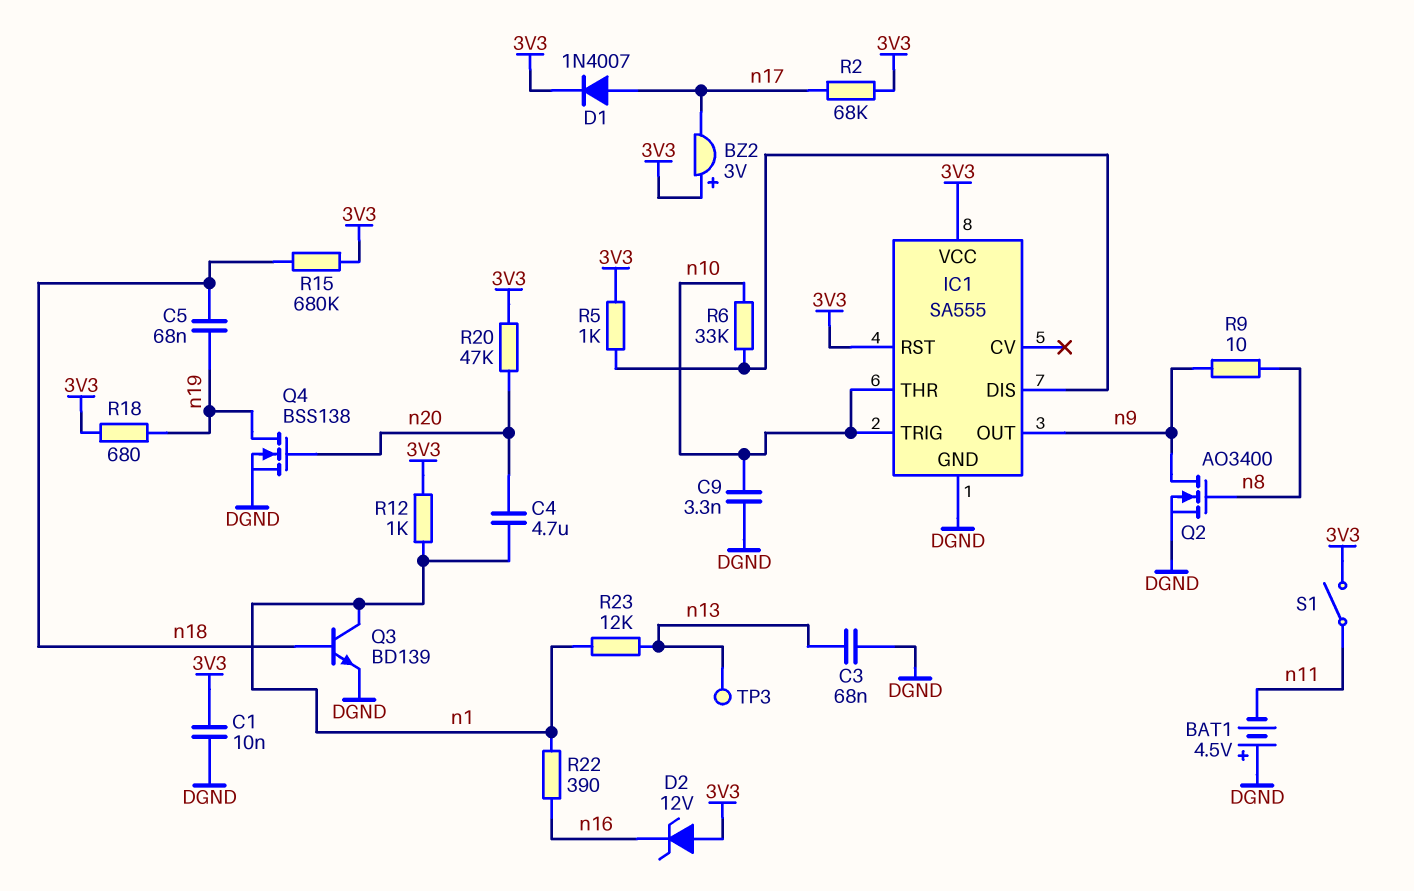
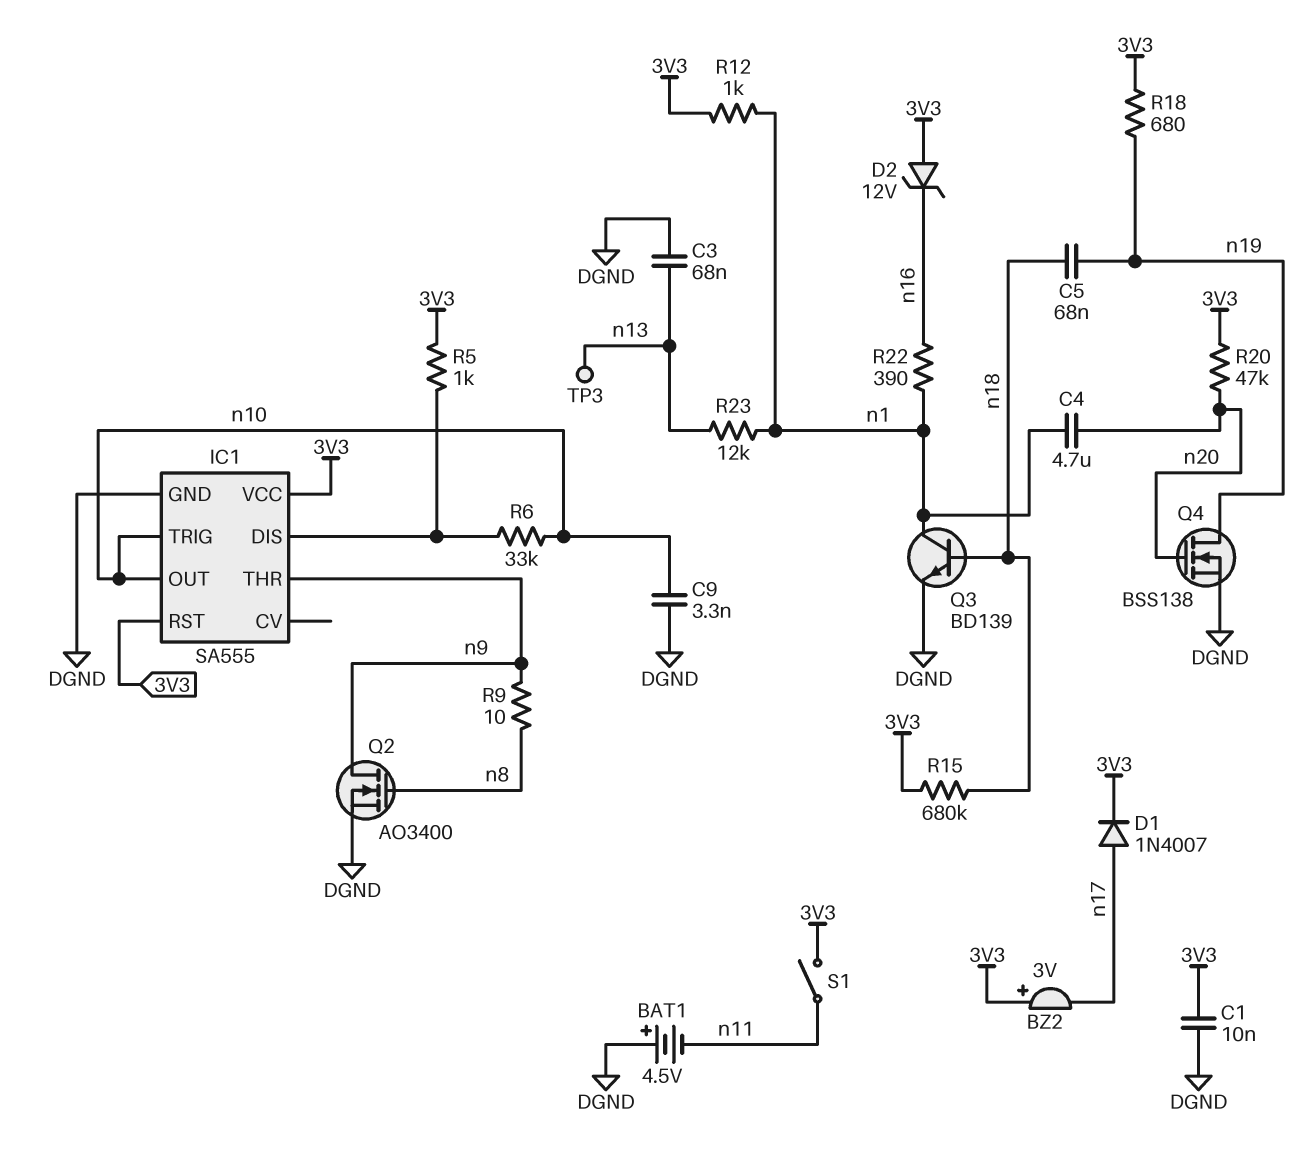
IC1 pin OUT: n9 -> n10
IC1 pin THR: n10 -> n9
R2: 68k (3V3, n17) -> none

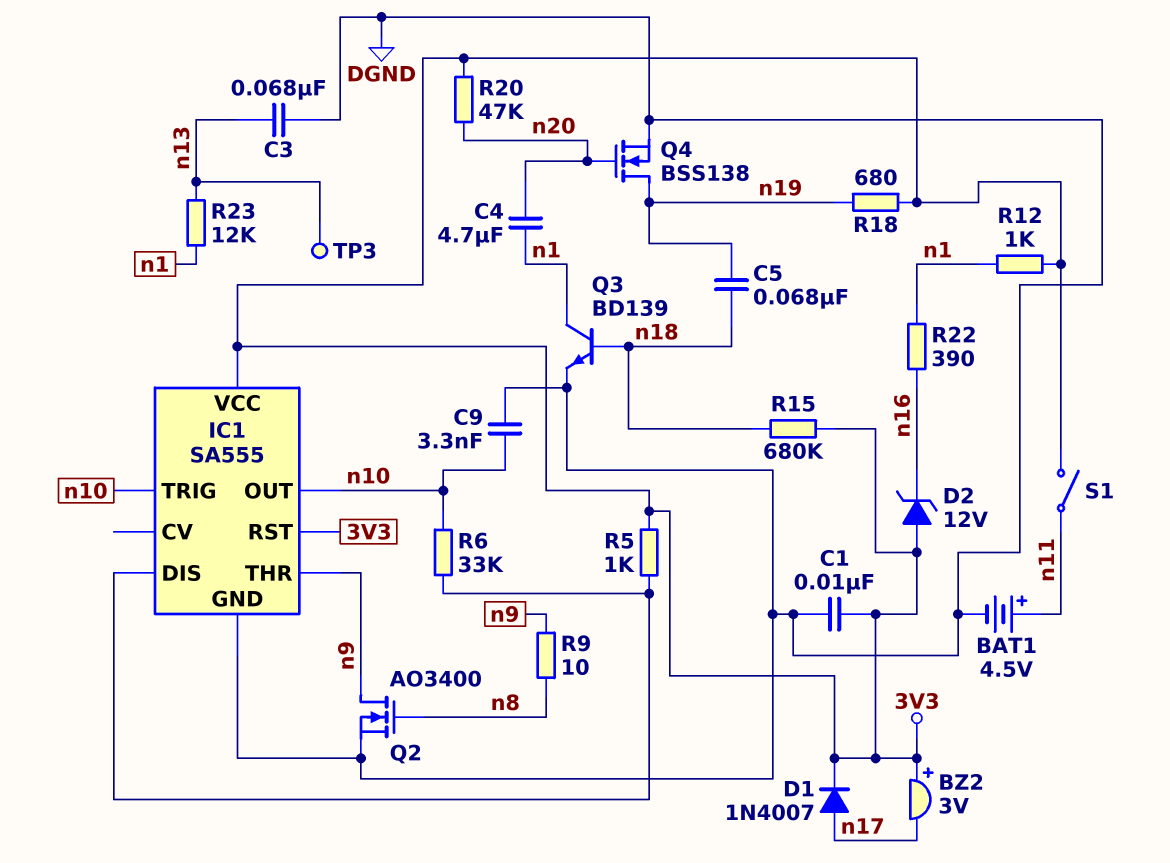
BAT1: 4.5V (plus DGND, minus n11) -> 4.5V (plus n11, minus DGND)

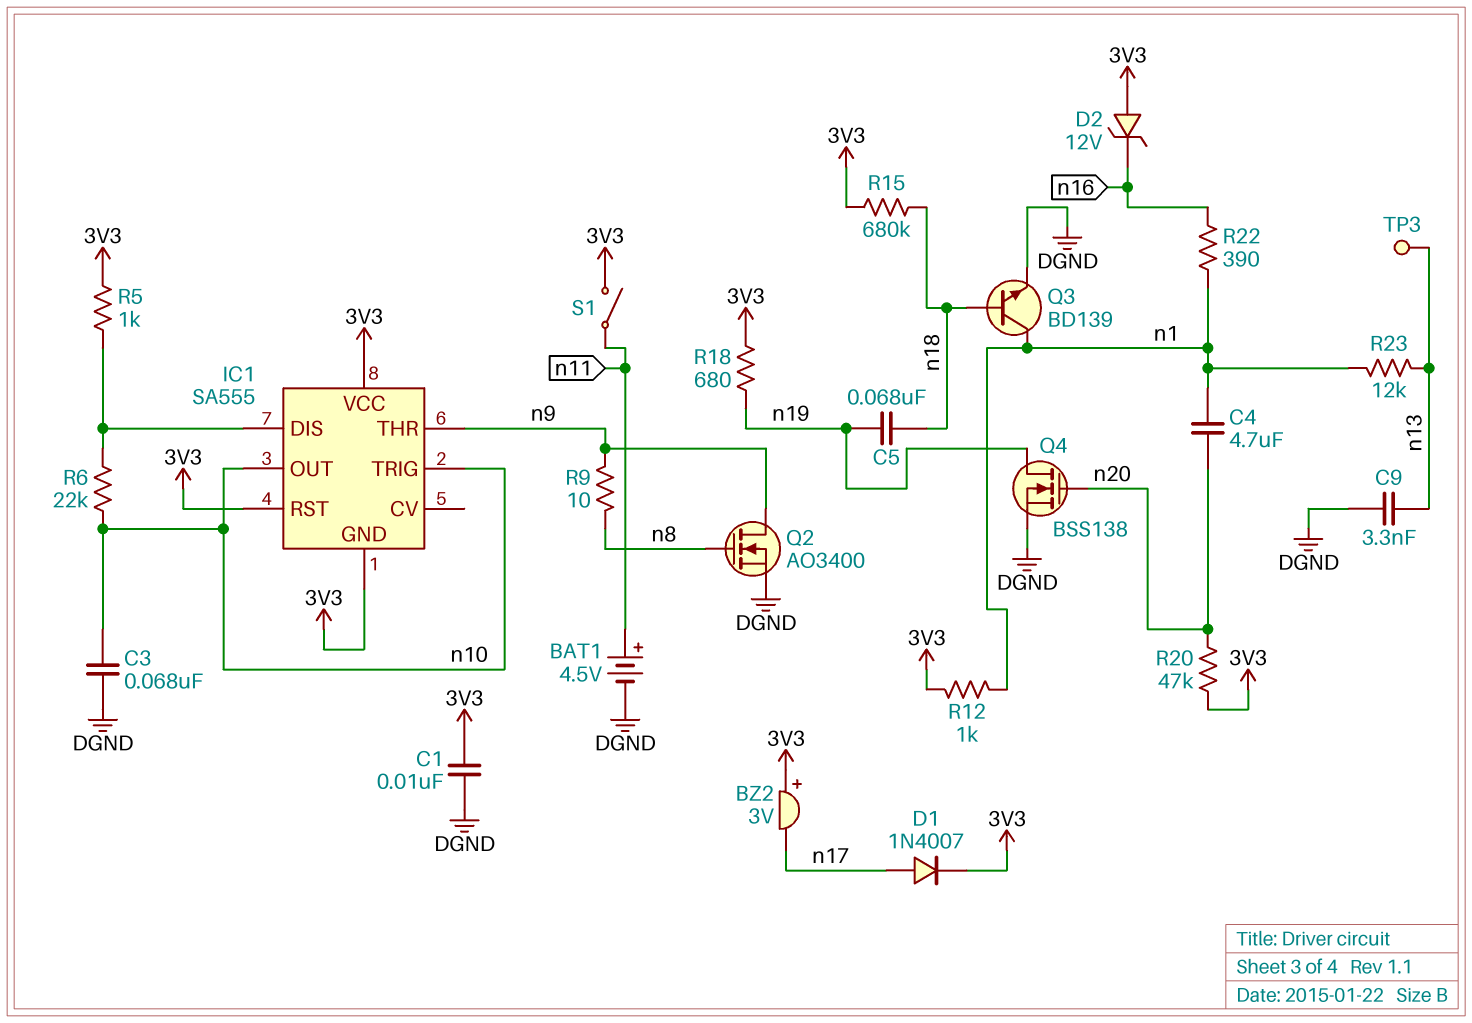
C3: 68nF (DGND, n13) -> 68nF (DGND, n10)
C9: 3.3nF (DGND, n10) -> 3.3nF (DGND, n13)
IC1 pin GND: DGND -> 3V3
R6: 33k (IC1/DIS, n10) -> 22k (IC1/DIS, n10)

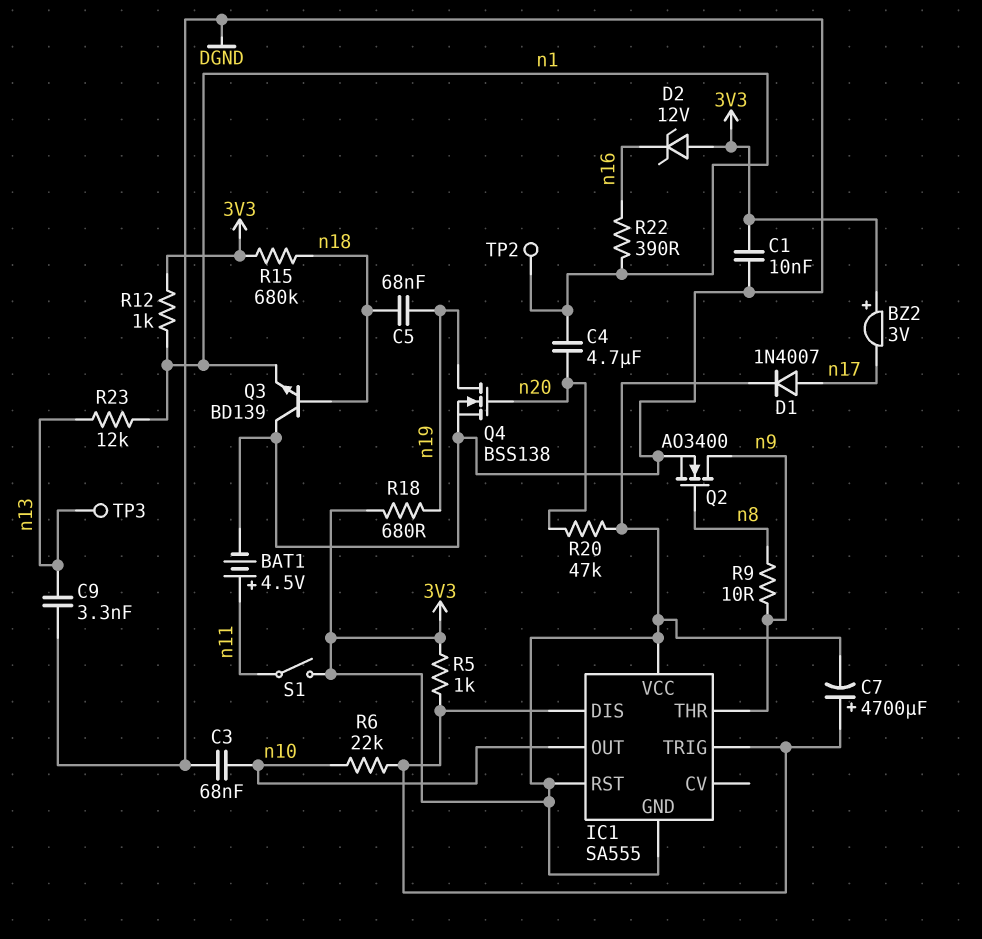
C7: none -> 4700uF (plus IC1/DIS, minus 3V3)
IC1 pin TRIG: n10 -> IC1/DIS
Q3: NPN BD139 (B n18, C n1, E DGND) -> NPN BD139 (B n18, C DGND, E n1)
TP2: none -> test point (n1)

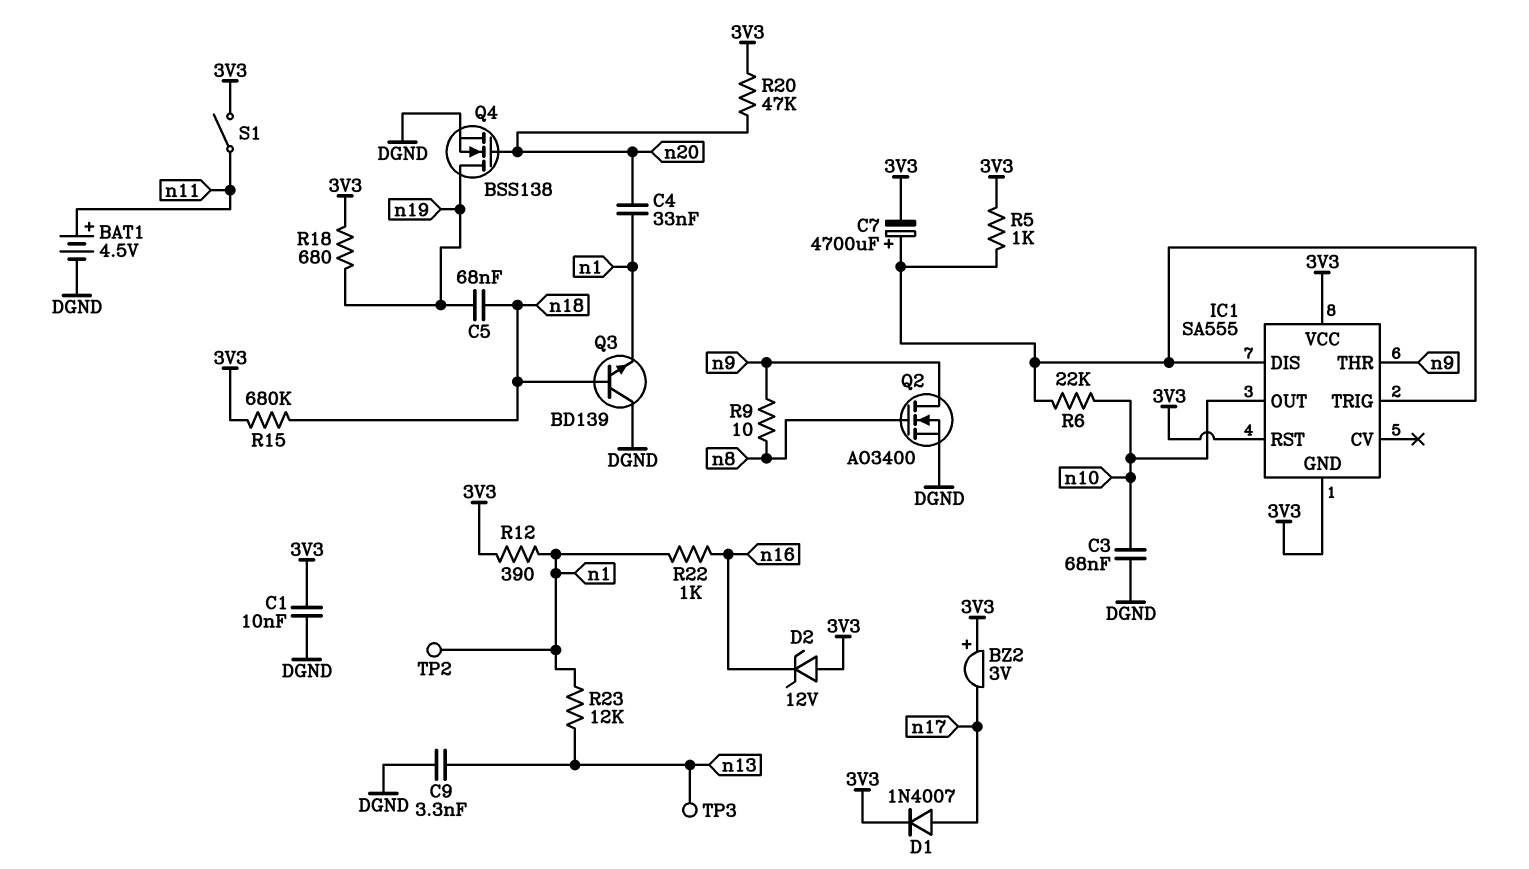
C4: 4.7uF (n1, n20) -> 33nF (n1, n20)
R12: 1k (3V3, n1) -> 390 (3V3, n1)
R22: 390 (n1, n16) -> 1k (n1, n16)

